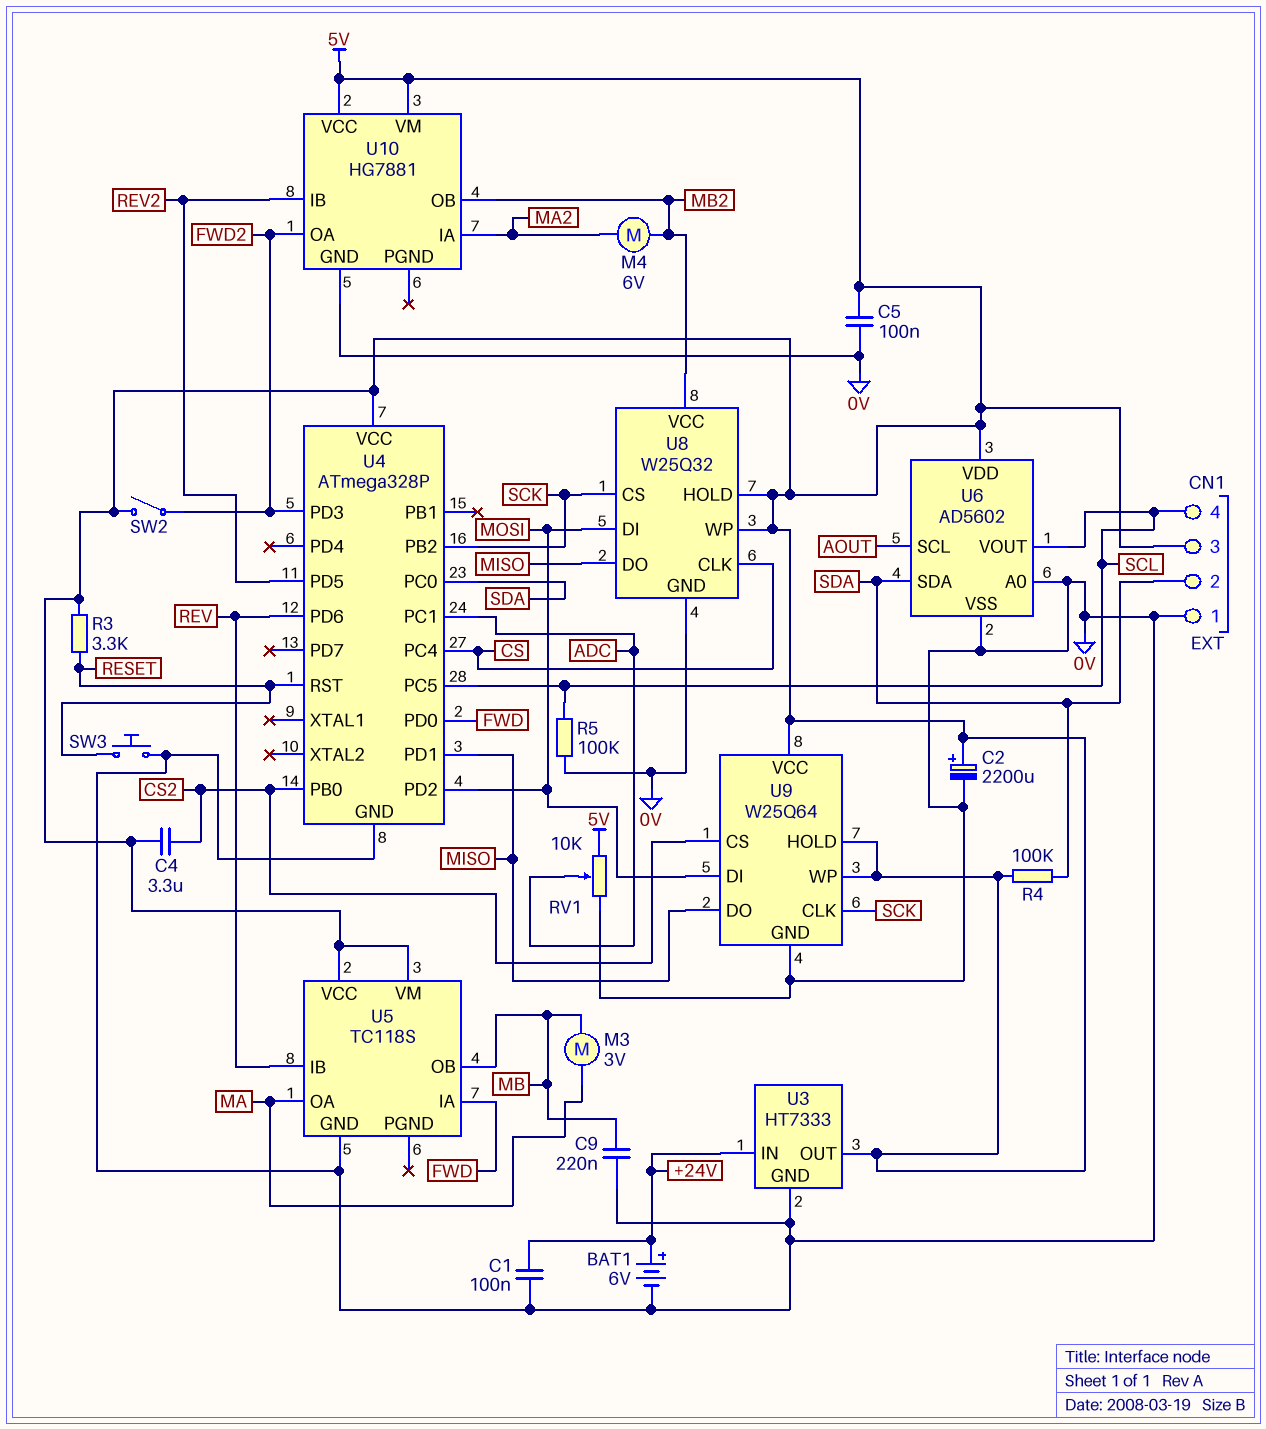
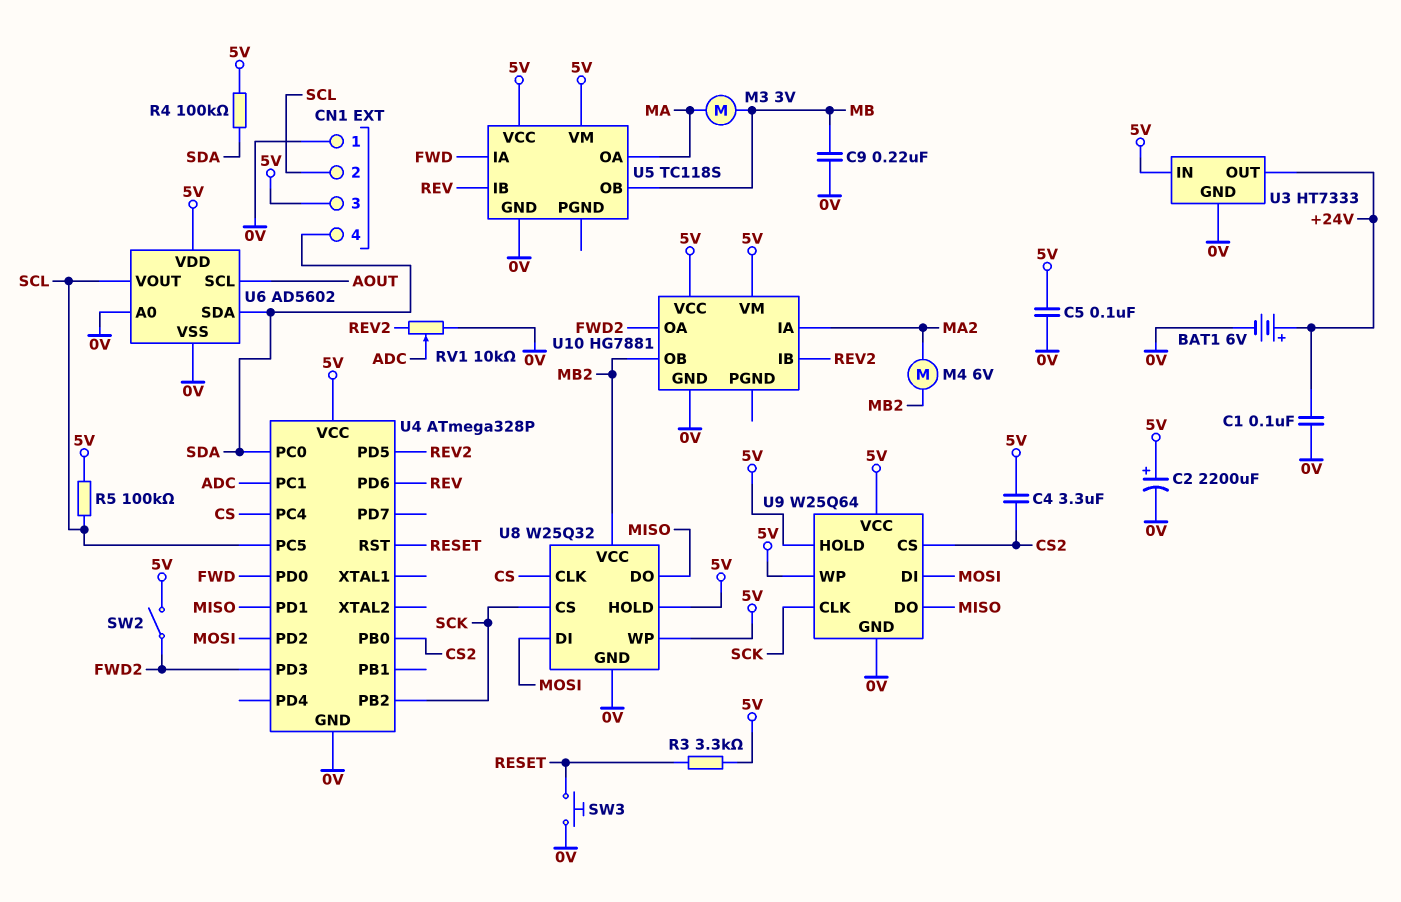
CN1 pin 2: SDA -> SCL
CN1 pin 4: SCL -> SDA
R5: 100k (0V, SCL) -> 100k (5V, SCL)
RV1: 10k (0V, 5V, wiper ADC) -> 10k (0V, REV2, wiper ADC)
U3 pin IN: +24V -> 5V
U3 pin OUT: 5V -> +24V

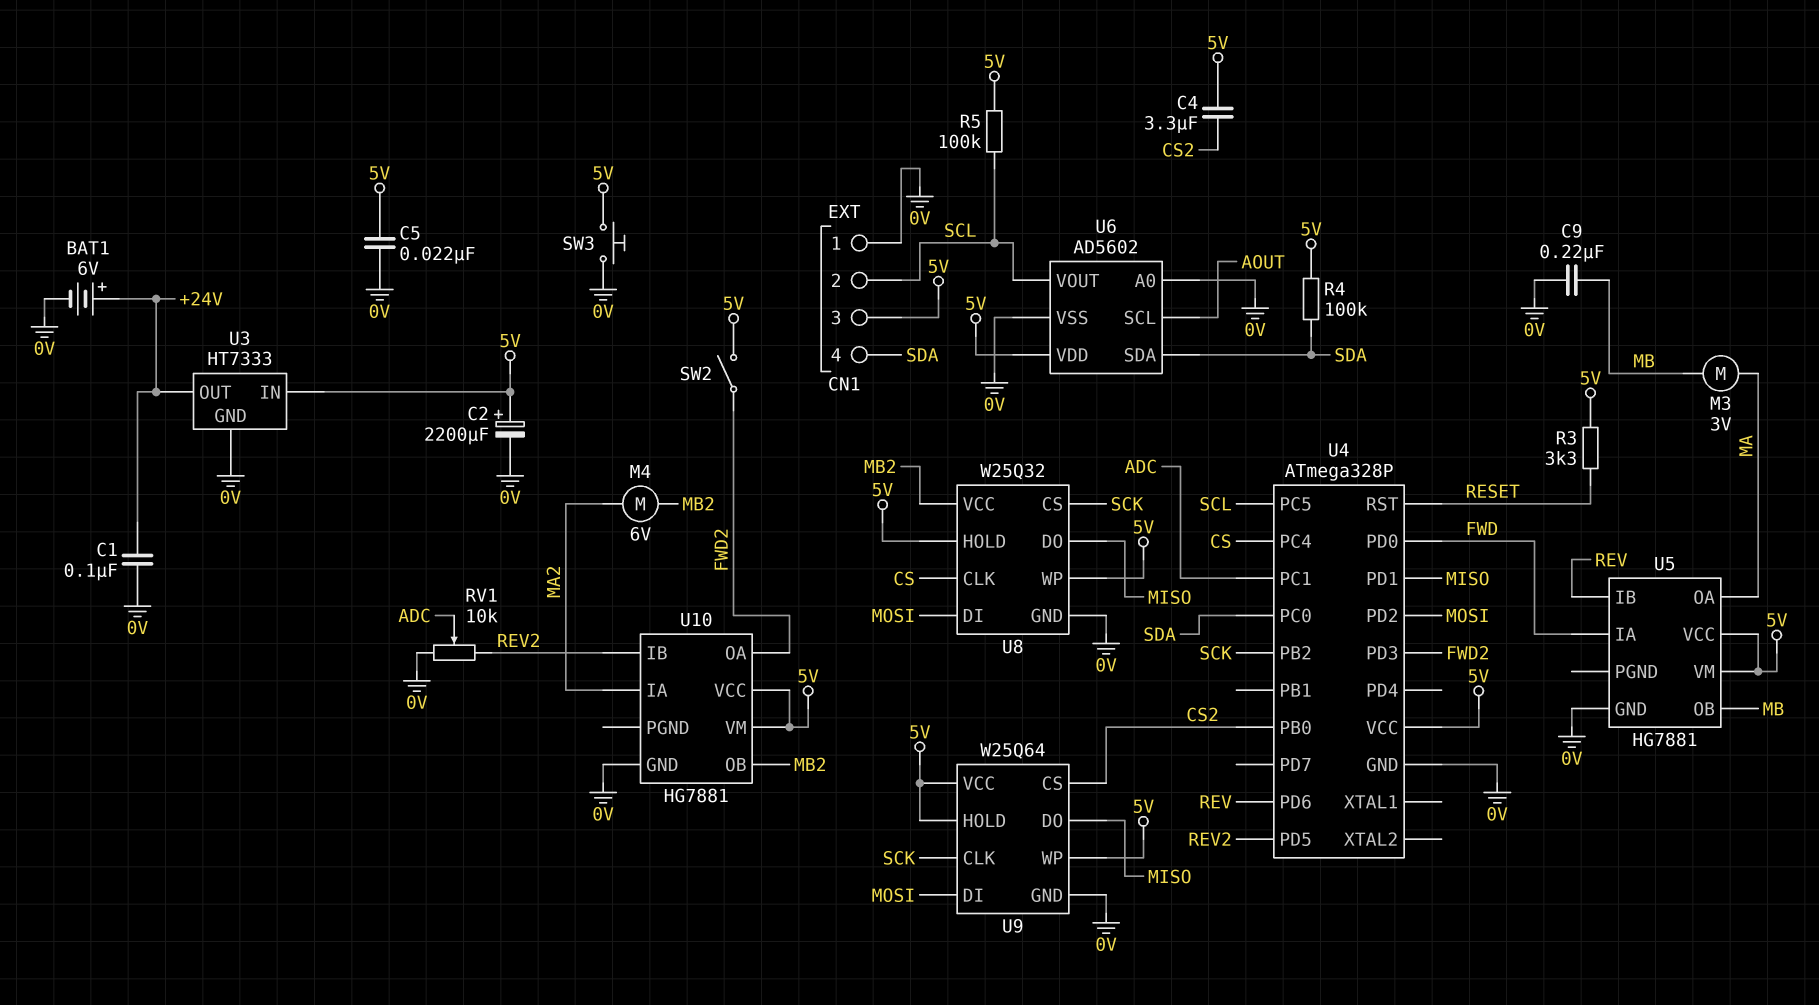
C5: 100nF (0V, 5V) -> 22nF (0V, 5V)
SW3: button (0V, RESET) -> button (0V, 5V)
U5: TC118S -> HG7881

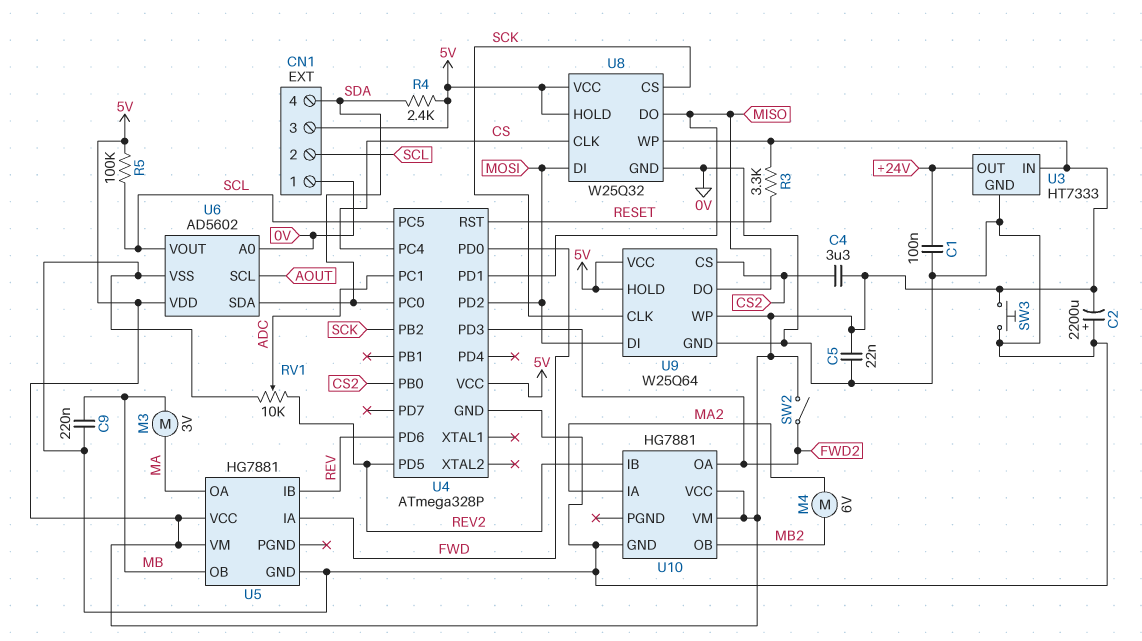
BAT1: 6V (plus +24V, minus 0V) -> none
C2: 2200uF (plus 5V, minus 0V) -> 2200uF (plus 0V, minus 5V)
R4: 100k (5V, SDA) -> 2.4k (5V, SDA)
U8 pin VCC: MB2 -> 5V

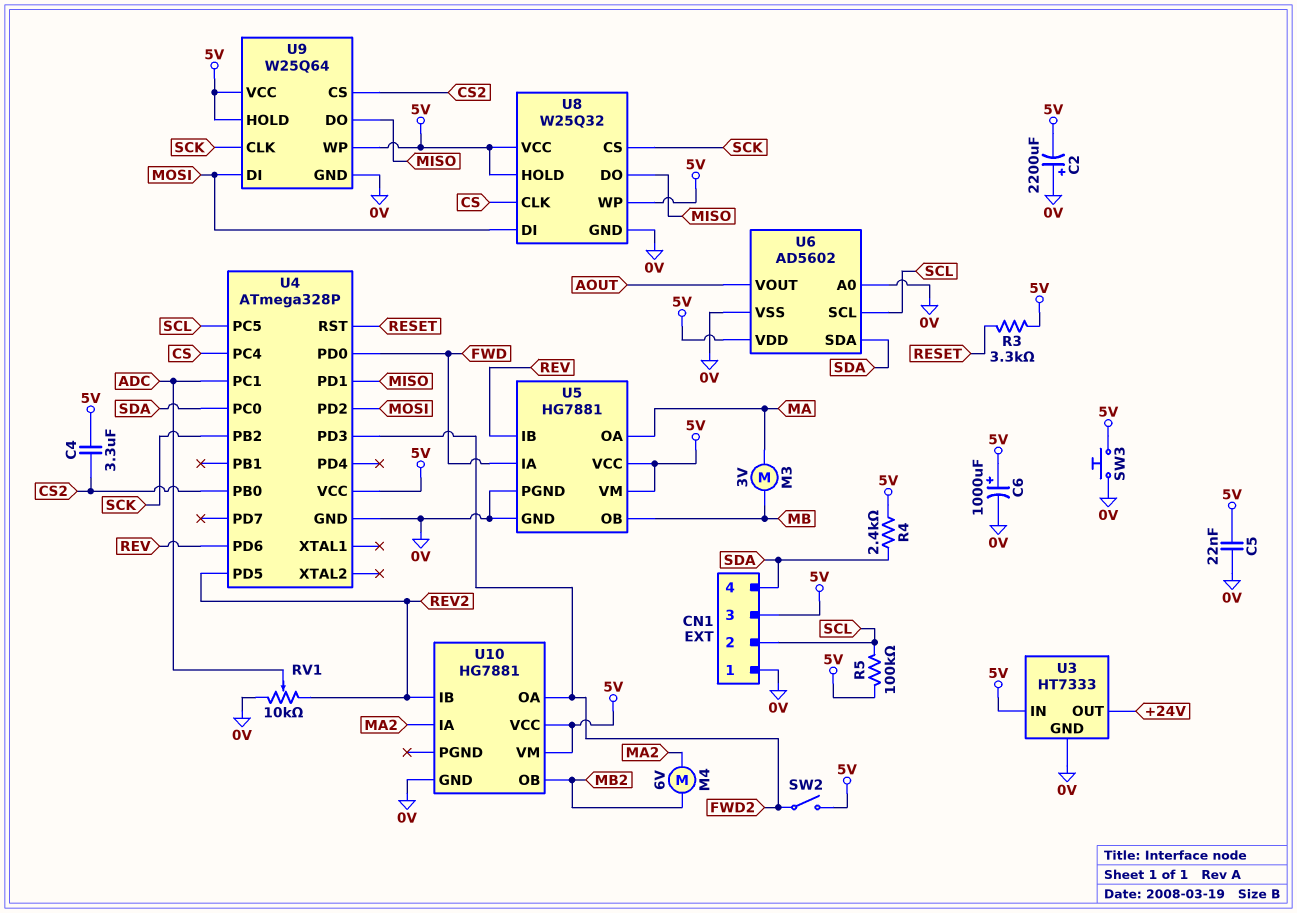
C1: 100nF (+24V, 0V) -> none
C6: none -> 1000uF (plus 5V, minus 0V)
C9: 220nF (0V, MB) -> none
U5 pin PGND: none -> 0V
U6 pin SCL: AOUT -> SCL
U6 pin VOUT: SCL -> AOUT

